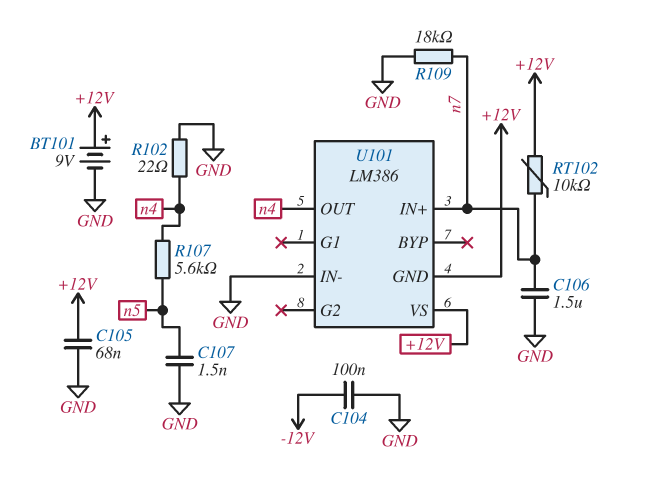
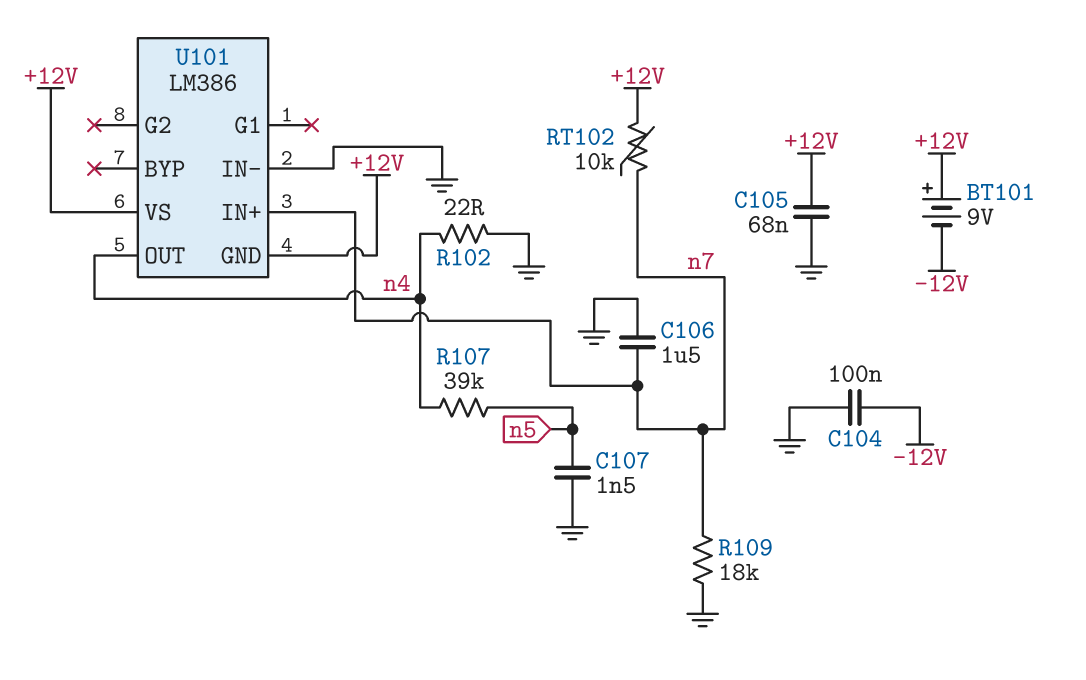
BT101: 9V (plus +12V, minus GND) -> 9V (plus +12V, minus -12V)
R107: 5.6k (n4, n5) -> 39k (n4, n5)

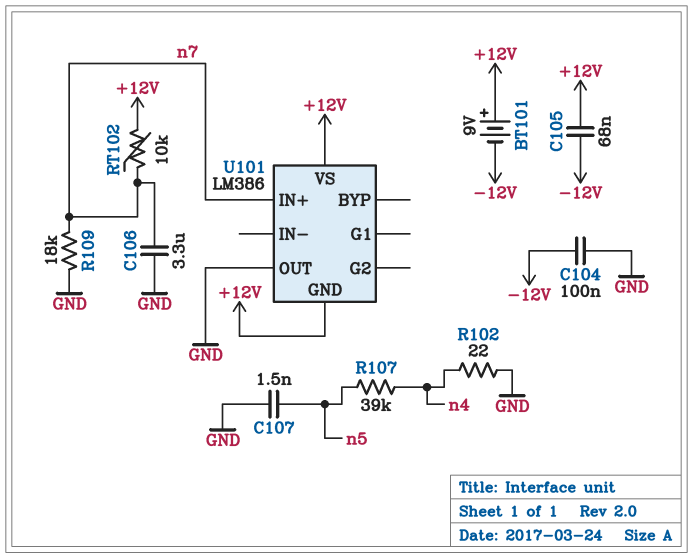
C105: 68nF (+12V, GND) -> 68nF (+12V, -12V)
C106: 1.5uF (GND, n7) -> 3.3uF (GND, n7)
U101 pin IN-: GND -> none
U101 pin OUT: n4 -> GND

